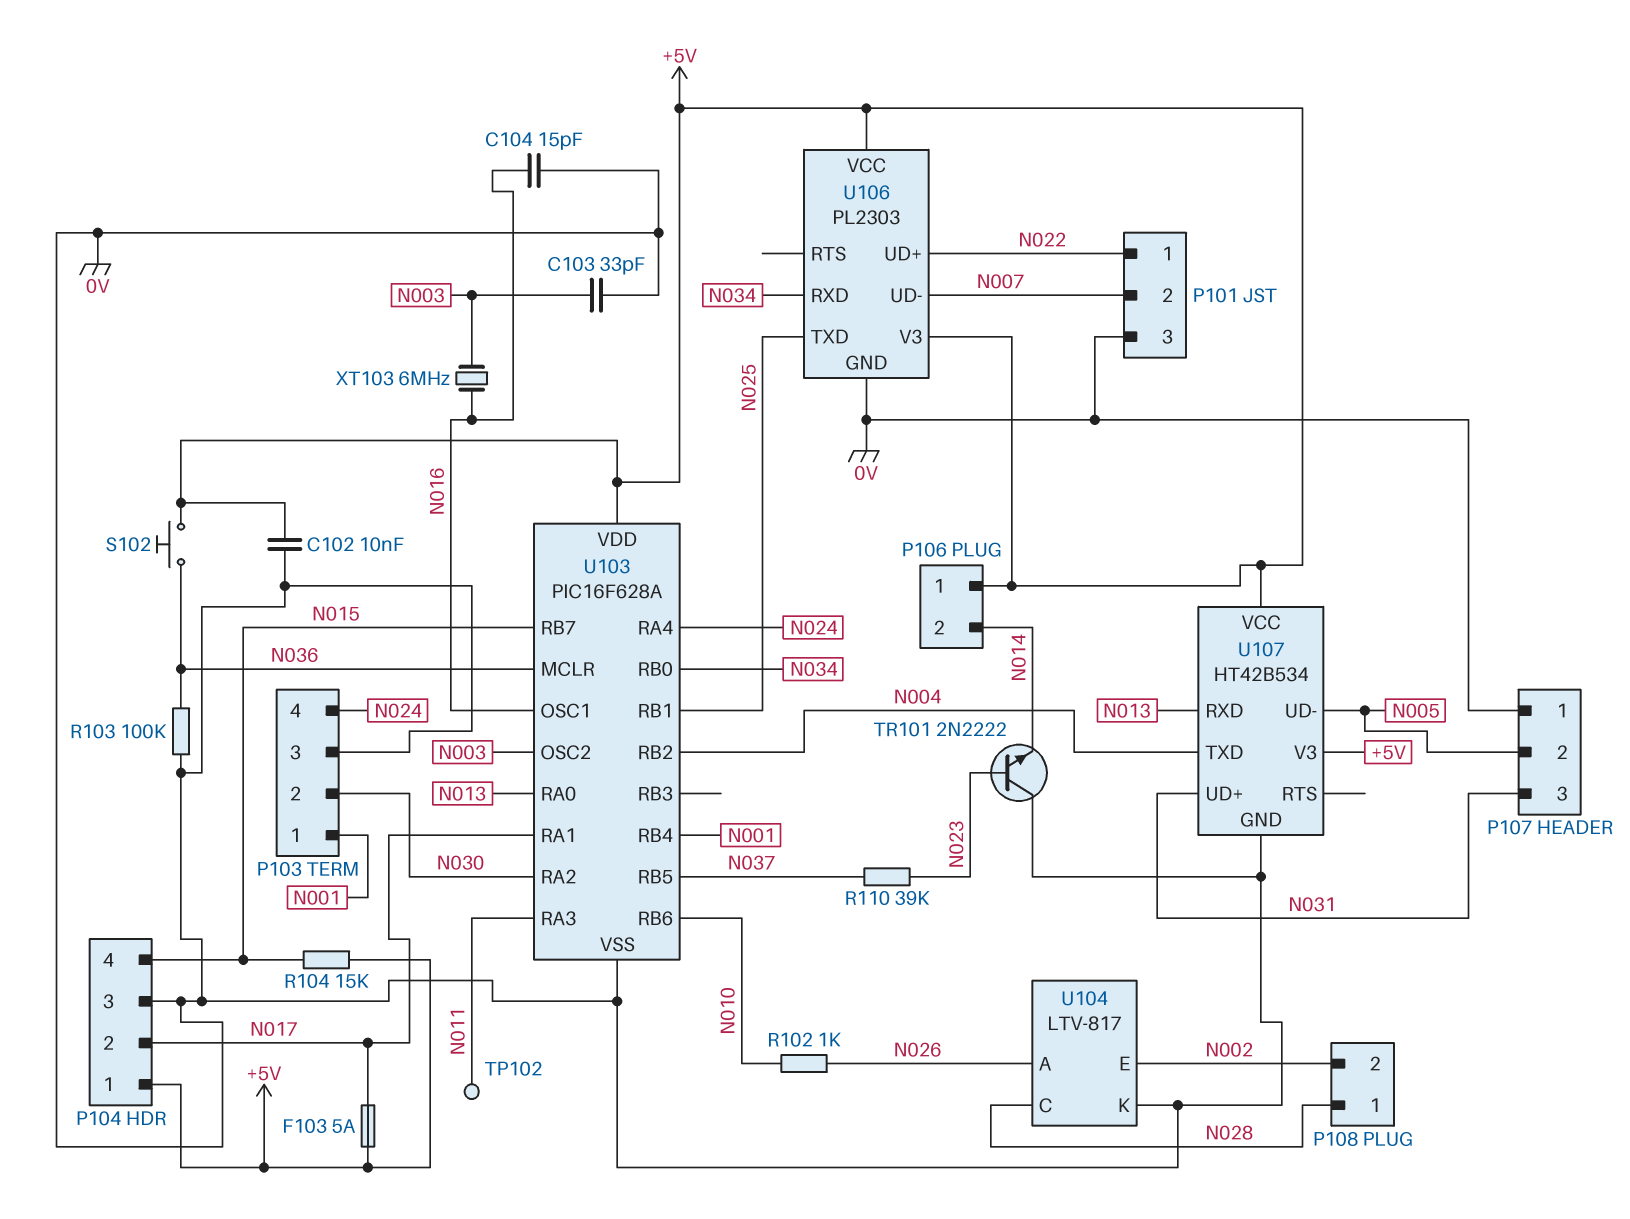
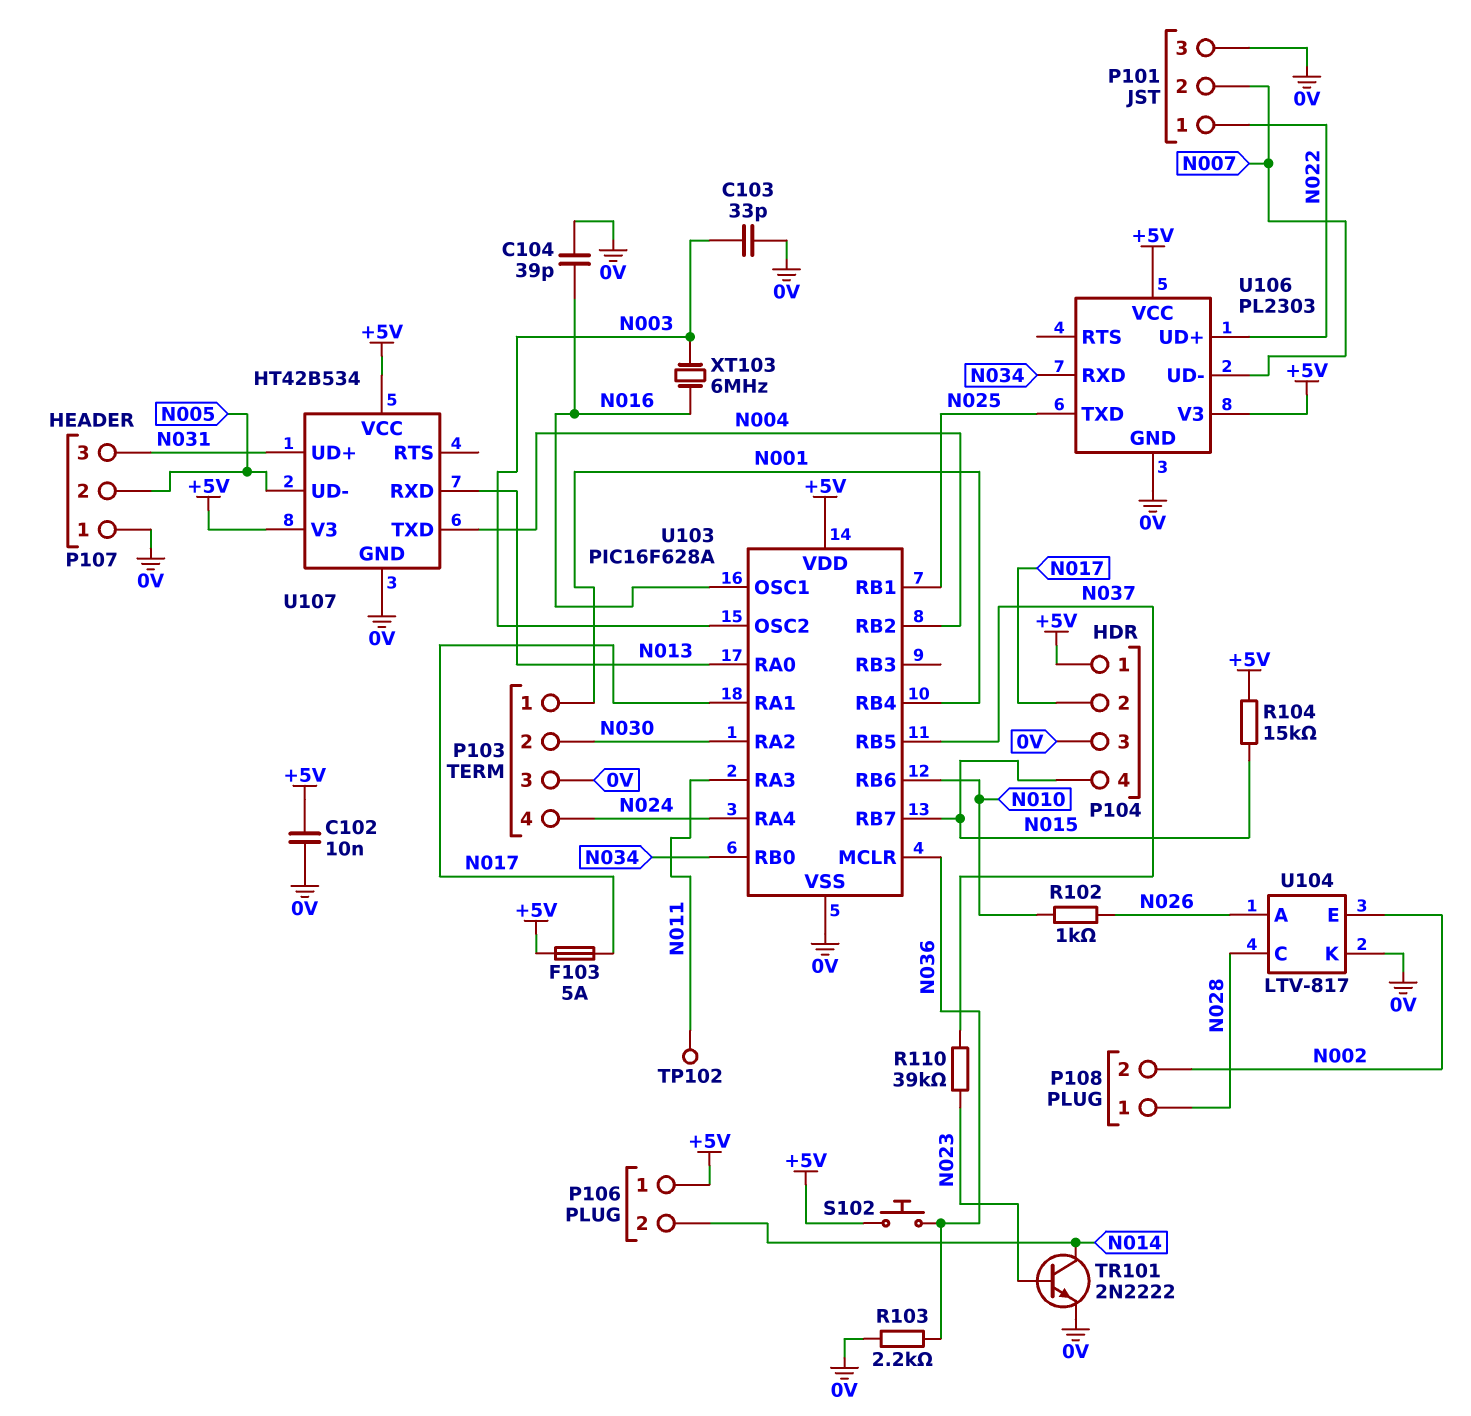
C104: 15pF (0V, N016) -> 39pF (0V, N016)
R103: 100k (0V, N036) -> 2.2k (0V, N036)
TR101: NPN 2N2222 (B N023, C 0V, E N014) -> NPN 2N2222 (B N023, C N014, E 0V)

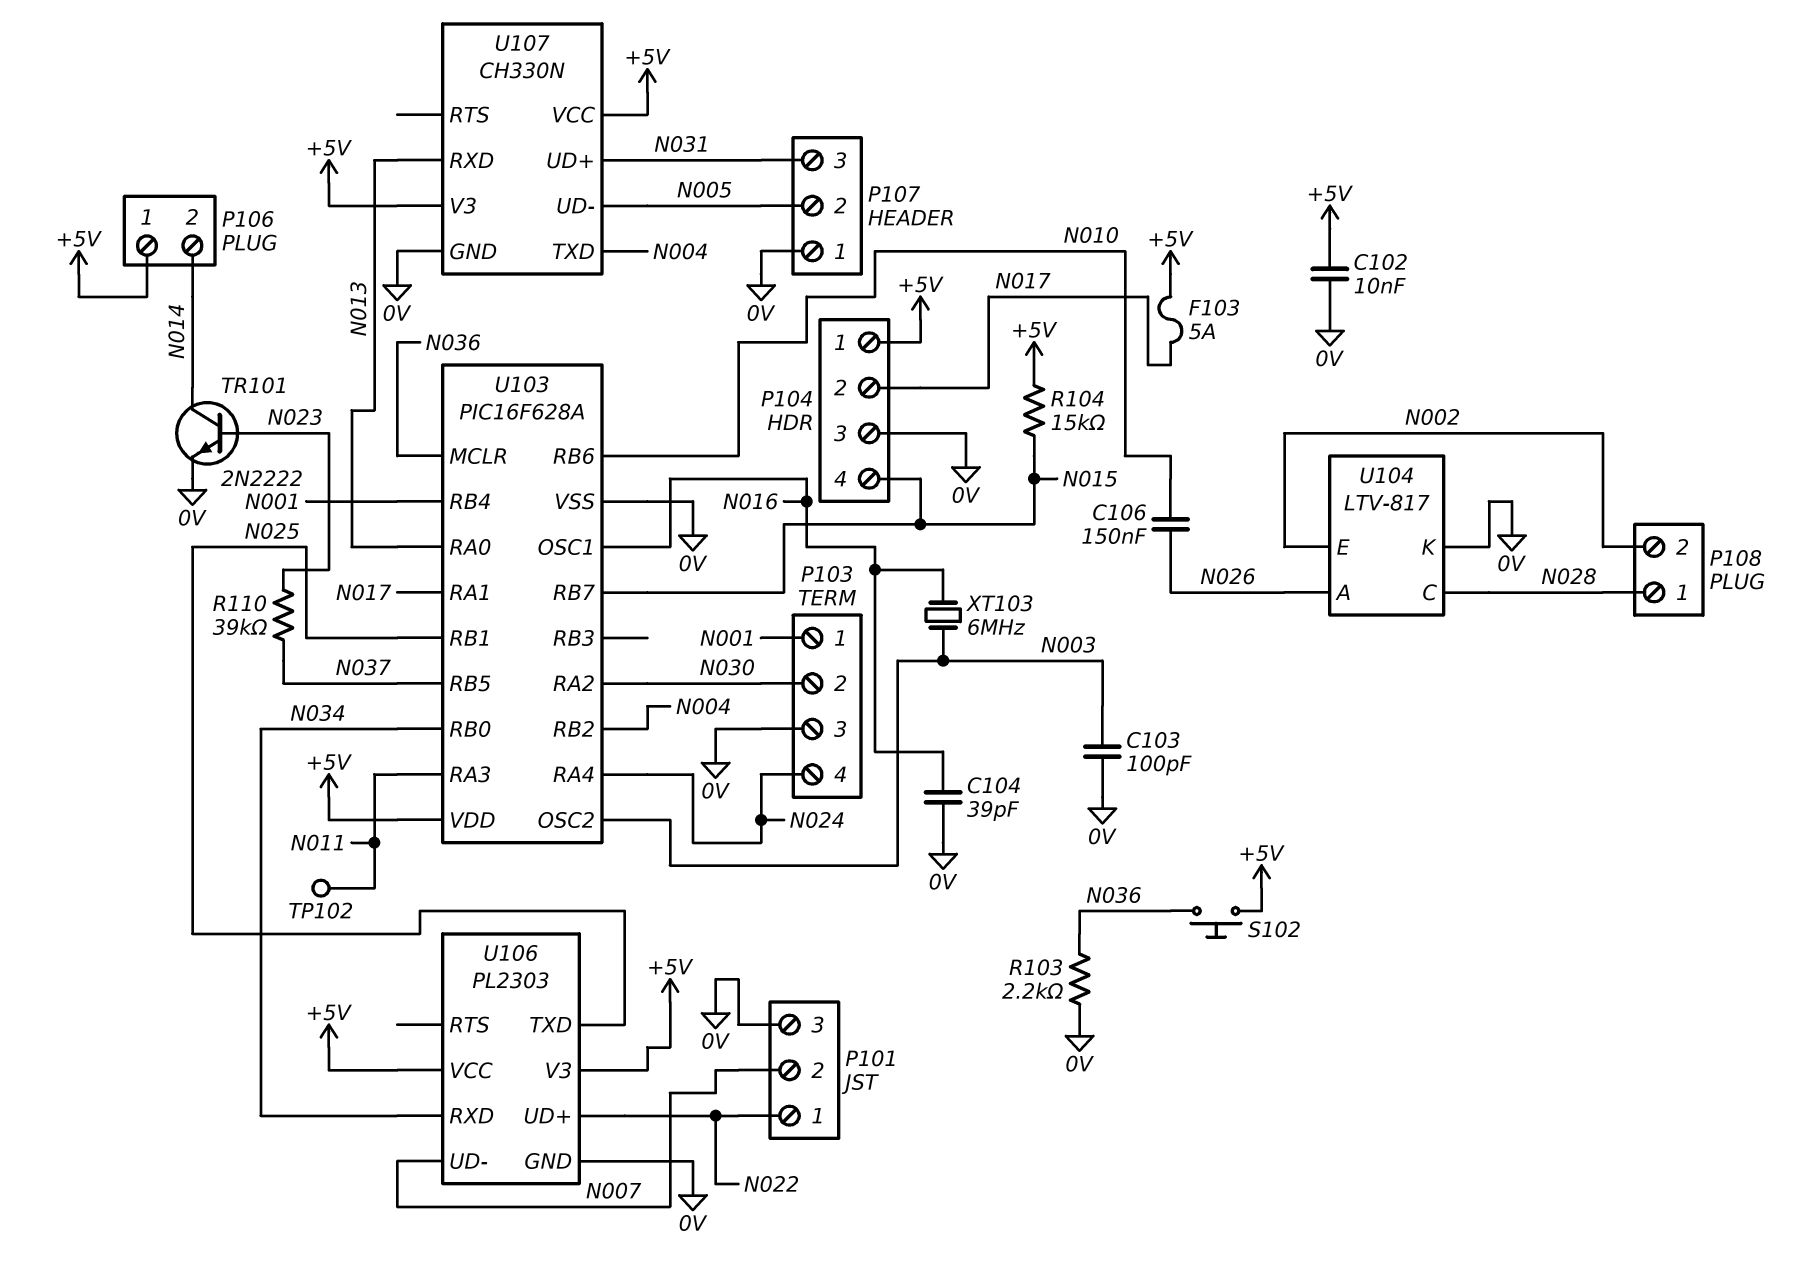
C103: 33pF (0V, N003) -> 100pF (0V, N003)
C106: none -> 150nF (N010, N026)
R102: 1k (N010, N026) -> none
U107: HT42B534 -> CH330N

